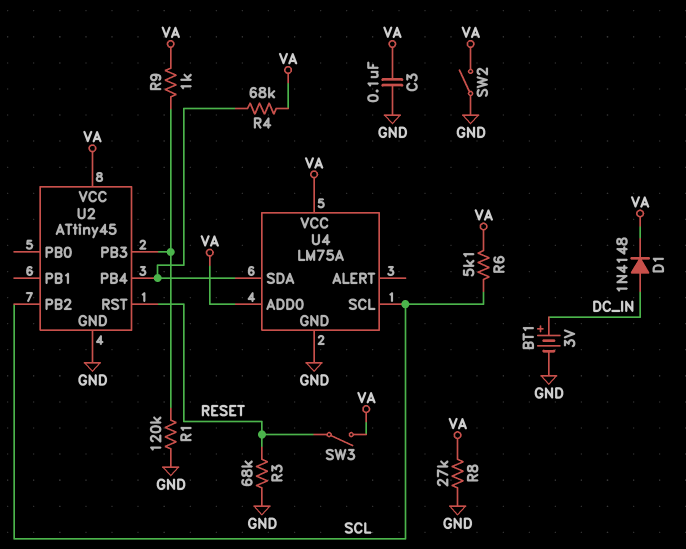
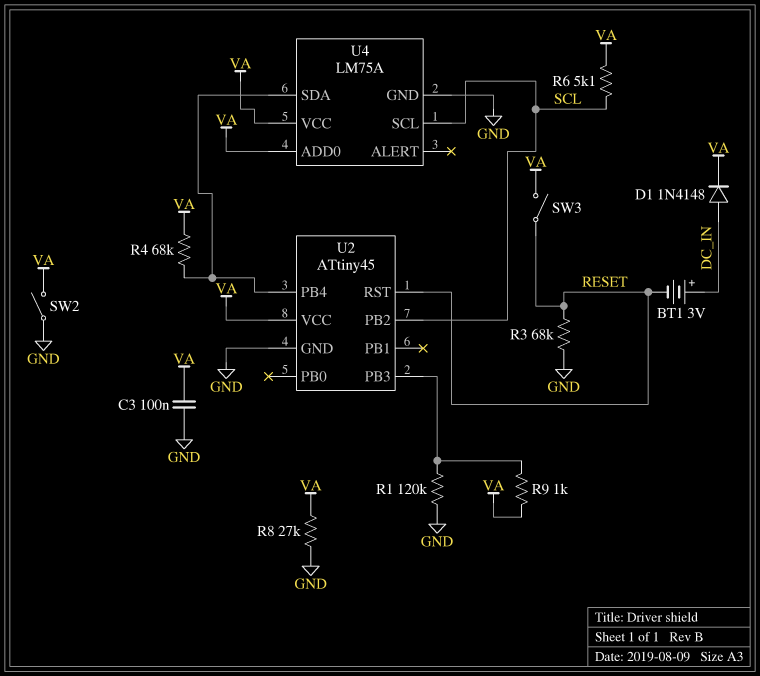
BT1: 3V (plus DC_IN, minus GND) -> 3V (plus DC_IN, minus RESET)

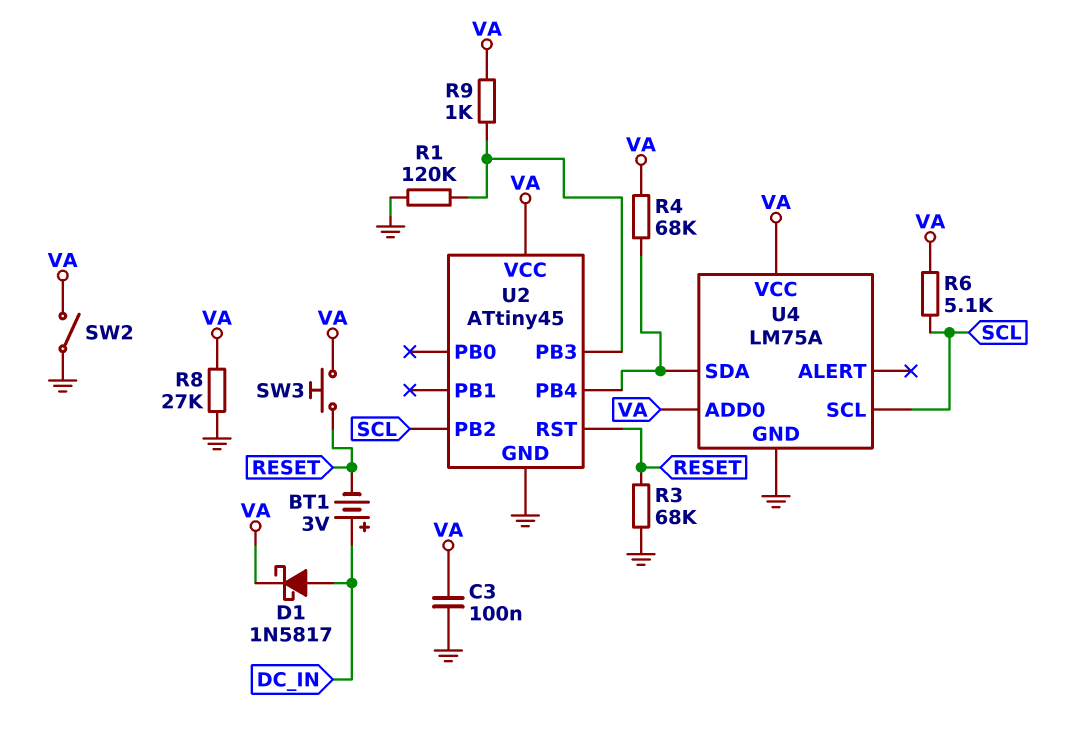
D1: diode 1N4148 (A DC_IN, K VA) -> schottky 1N5817 (A DC_IN, K VA)
SW3: switch (RESET, VA) -> button (RESET, VA)

